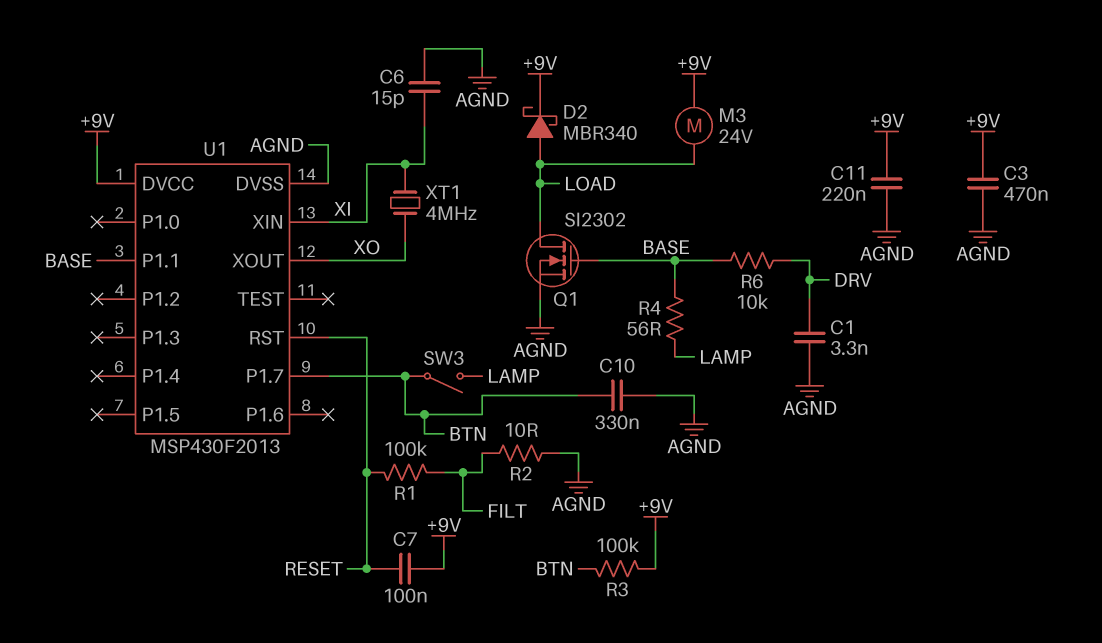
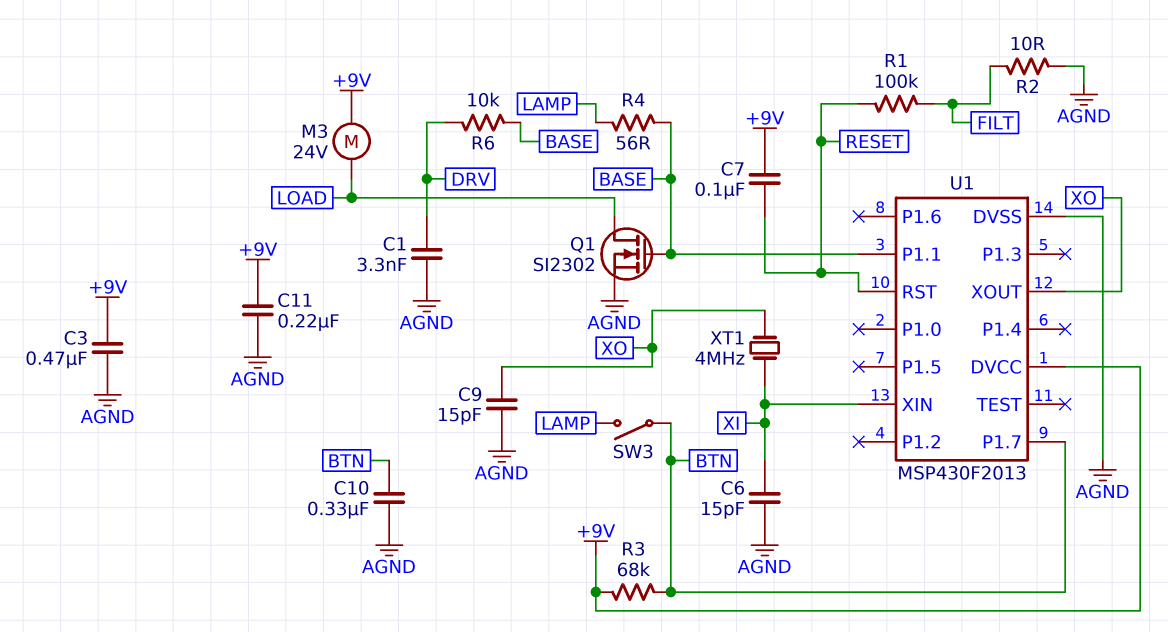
C9: none -> 15pF (AGND, XO)
D2: schottky MBR340 (A LOAD, K +9V) -> none
R3: 100k (+9V, BTN) -> 68k (+9V, BTN)

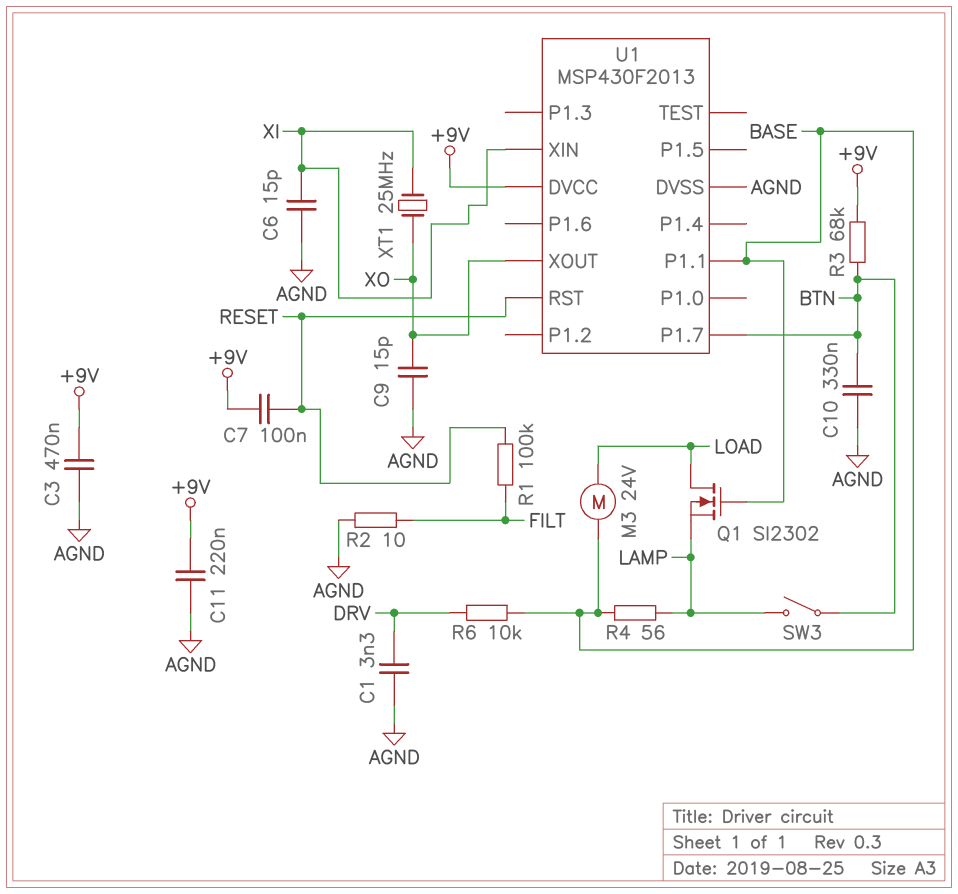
M3: motor 24V (+9V, LOAD) -> motor 24V (BASE, LOAD)
Q1: NMOS SI2302 (G BASE, D LOAD, S AGND) -> NMOS SI2302 (G BASE, D LOAD, S LAMP)
XT1: 4MHz (XI, XO) -> 25MHz (XI, XO)

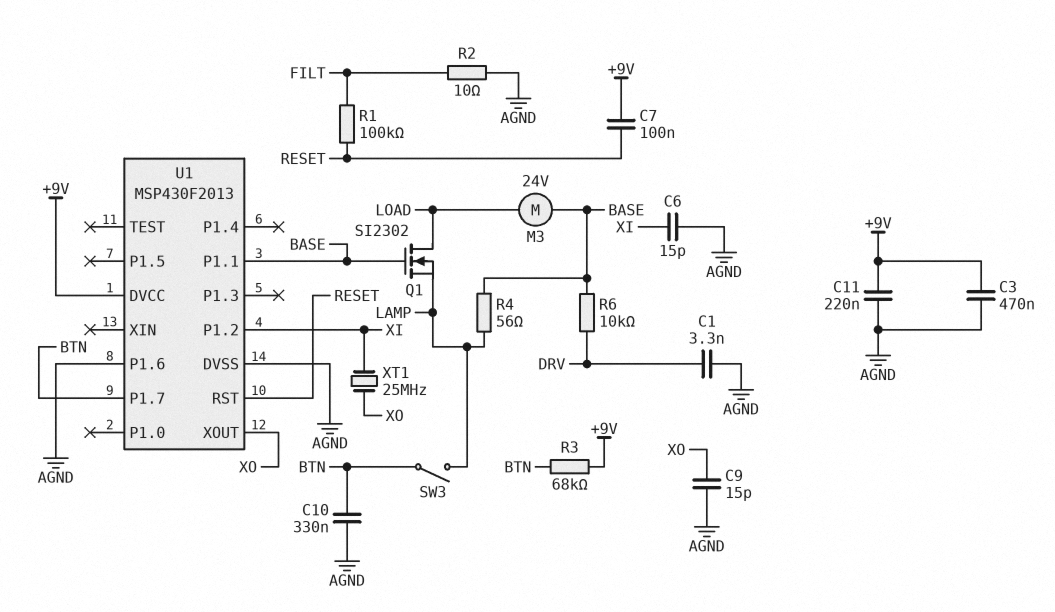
U1 pin P1.2: none -> XI
U1 pin P1.6: none -> AGND
U1 pin XIN: XI -> none

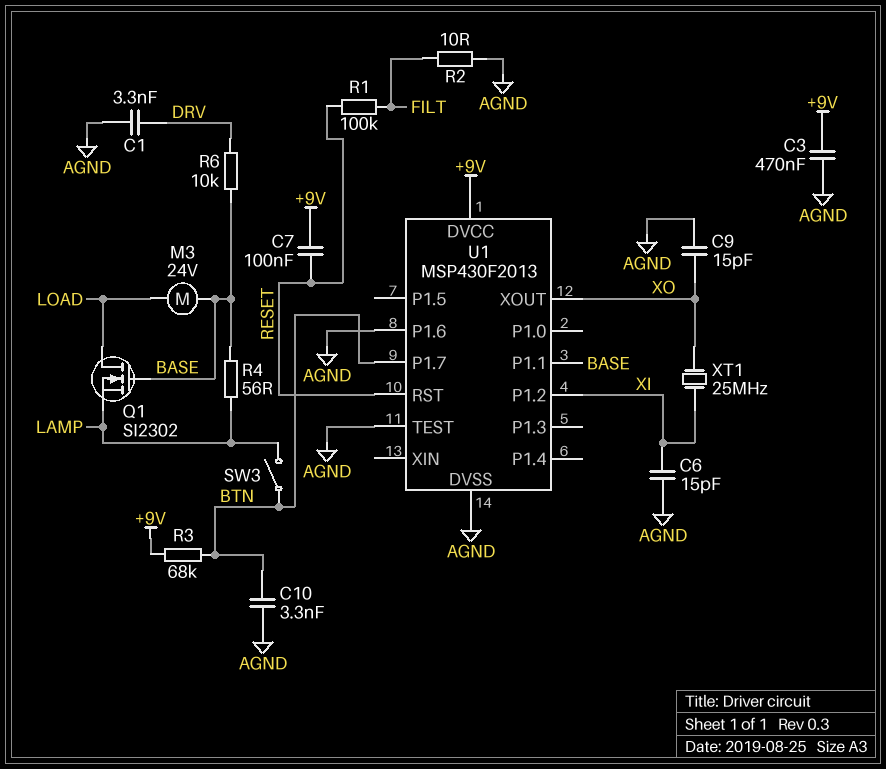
C10: 330nF (AGND, BTN) -> 3.3nF (AGND, BTN)
C11: 220nF (+9V, AGND) -> none
U1 pin TEST: none -> AGND

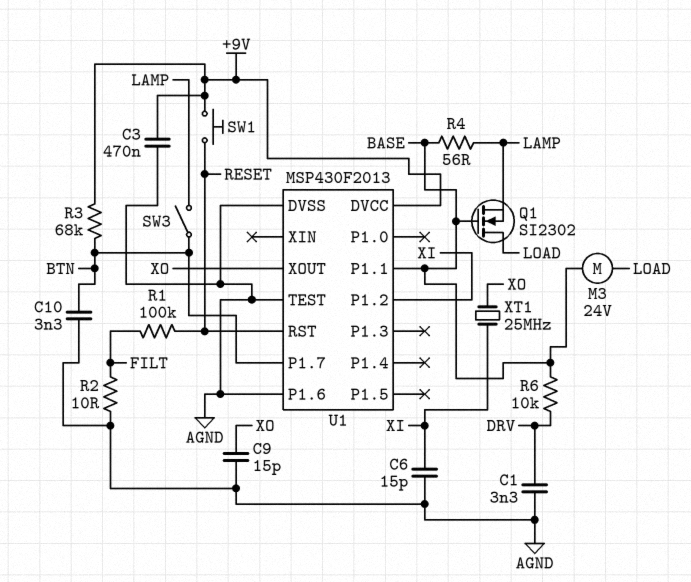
C7: 100nF (+9V, RESET) -> none
SW1: none -> button (+9V, RESET)

